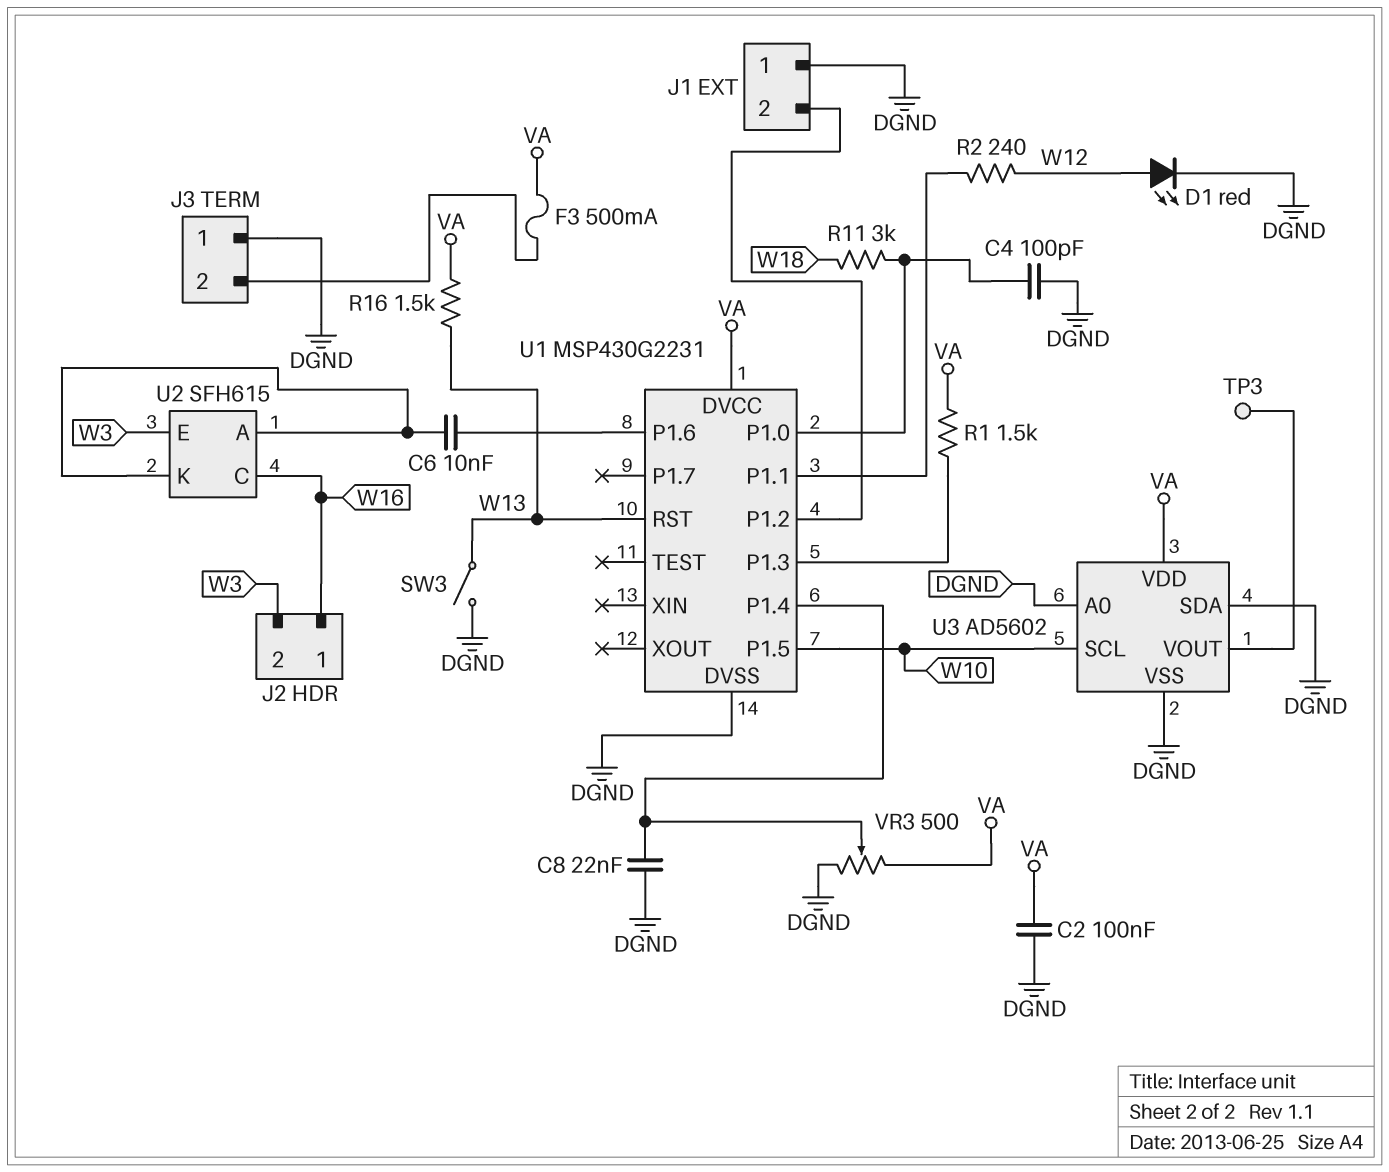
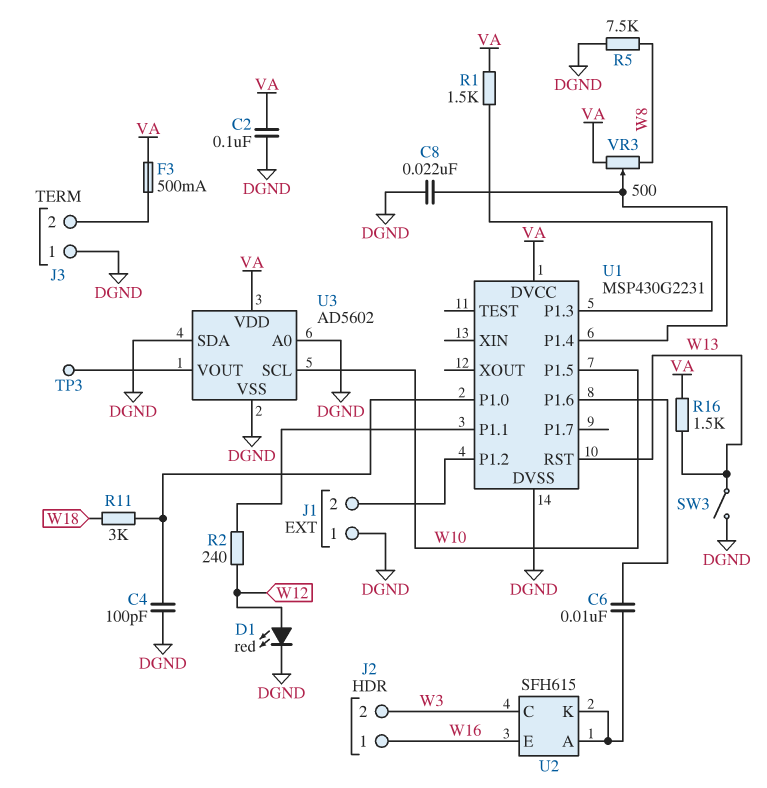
R5: none -> 7.5k (DGND, W8)
U2 pin C: W16 -> W3
U2 pin E: W3 -> W16
VR3: 500 (DGND, VA, wiper U1/P1.4) -> 500 (VA, W8, wiper U1/P1.4)

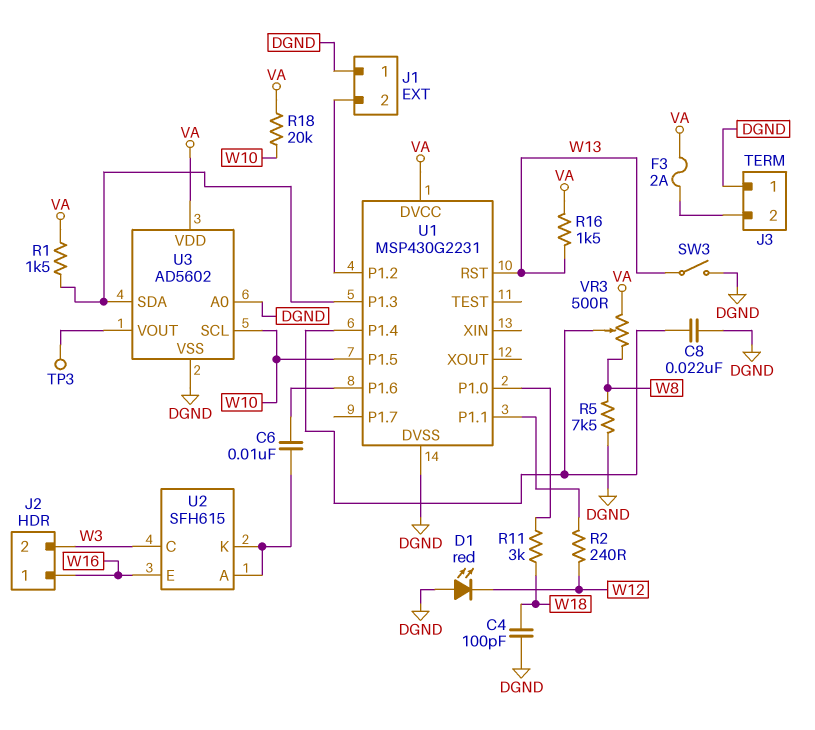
C2: 100nF (DGND, VA) -> none
C4: 100pF (DGND, U1/P1.0) -> 100pF (DGND, W18)
D1: LED red (A W12, K DGND) -> LED red (A DGND, K W12)
F3: 500mA (J3/2, VA) -> 2A (J3/2, VA)
R18: none -> 20k (VA, W10)
U3 pin SDA: DGND -> U1/P1.3

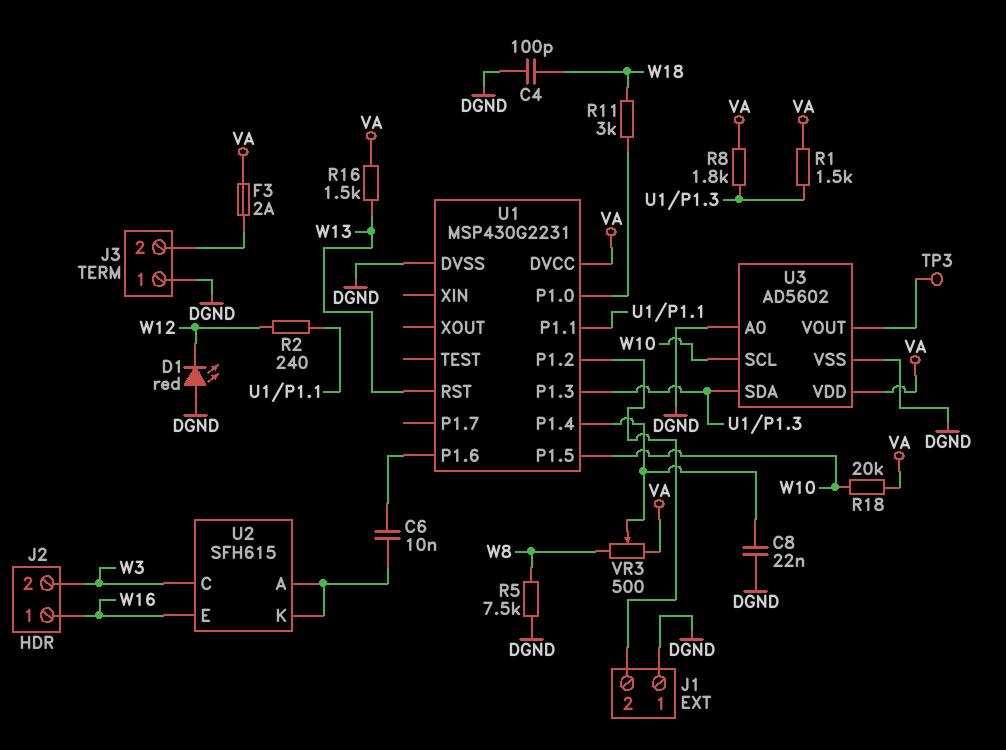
R8: none -> 1.8k (U1/P1.3, VA)
SW3: switch (DGND, W13) -> none

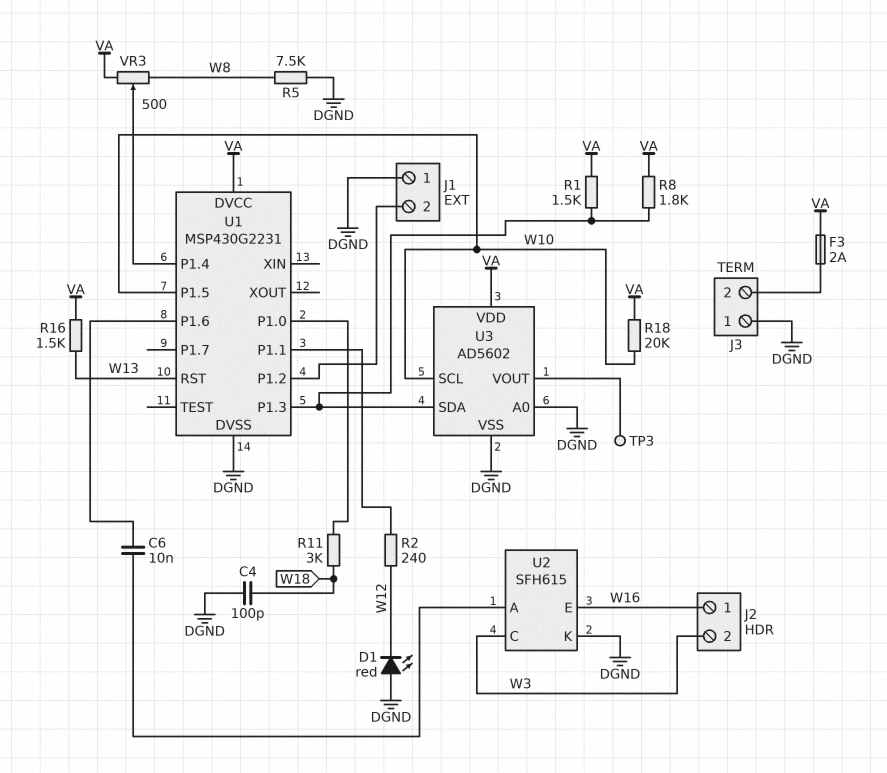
C8: 22nF (DGND, U1/P1.4) -> none
U2 pin K: U2/A -> DGND

